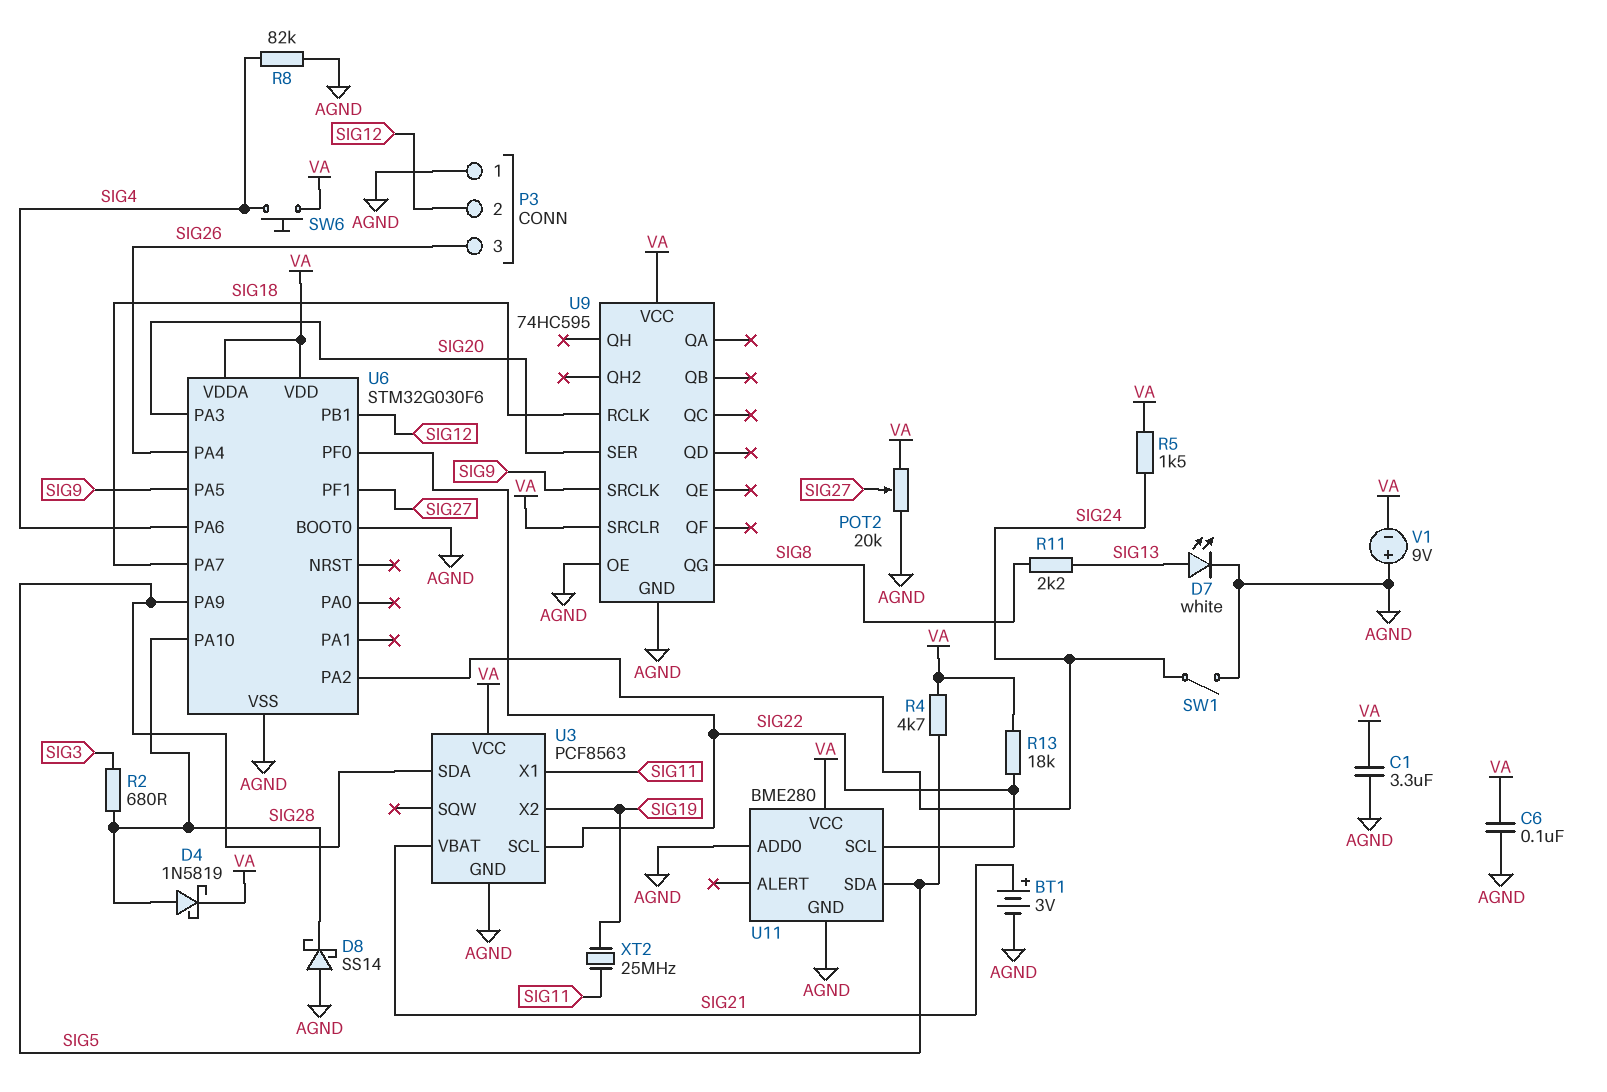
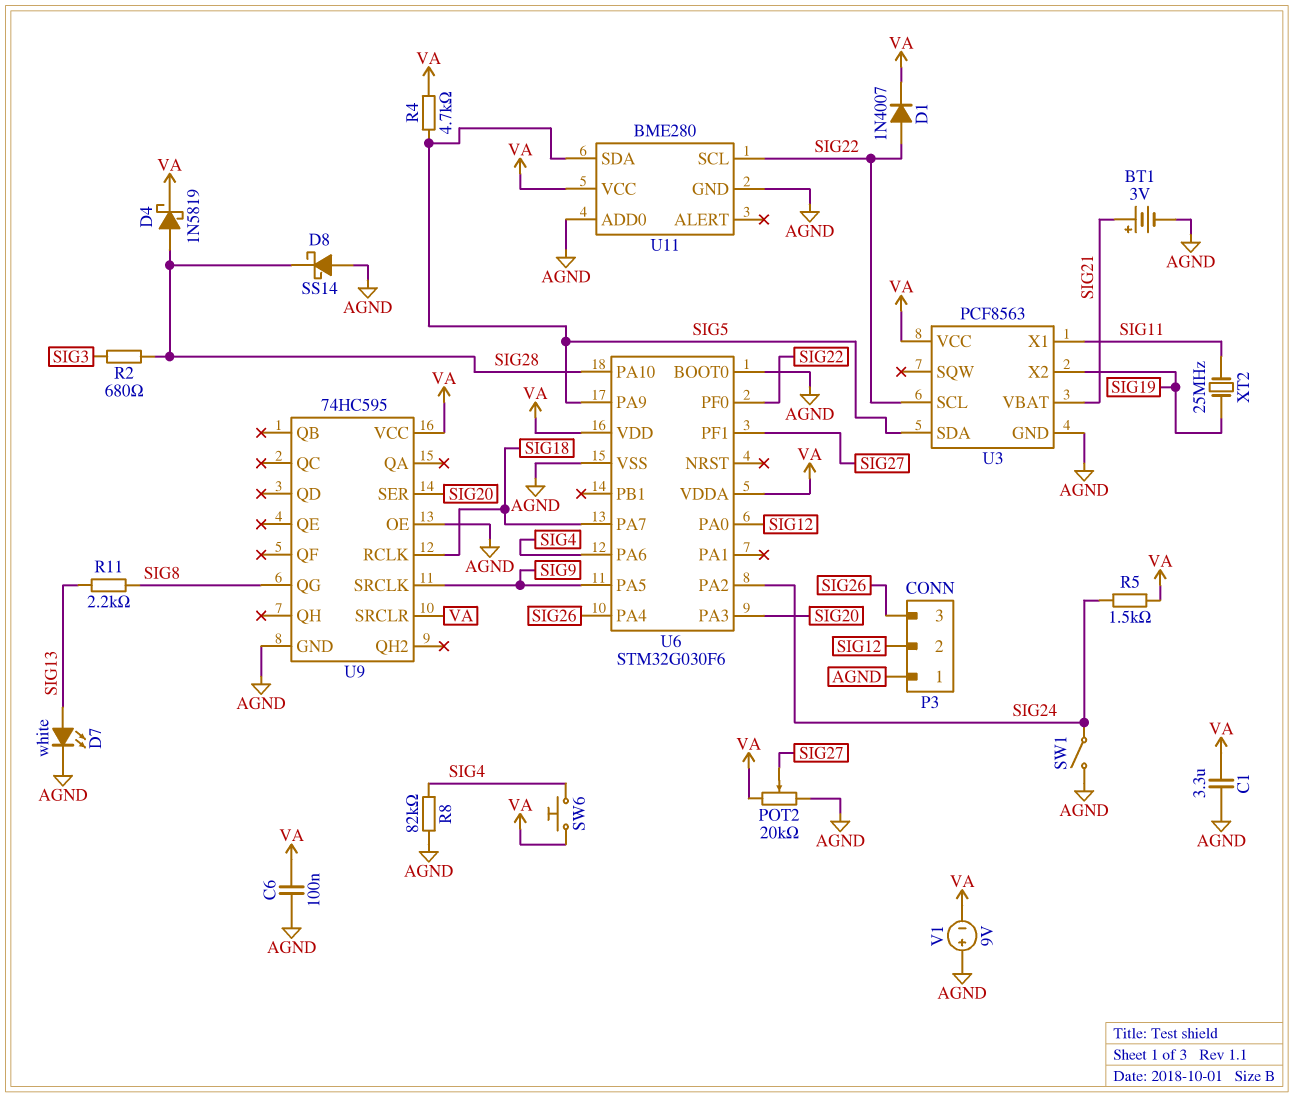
D1: none -> diode 1N4007 (A SIG22, K VA)
R13: 18k (SIG22, VA) -> none
U6 pin PA0: none -> SIG12
U6 pin PB1: SIG12 -> none

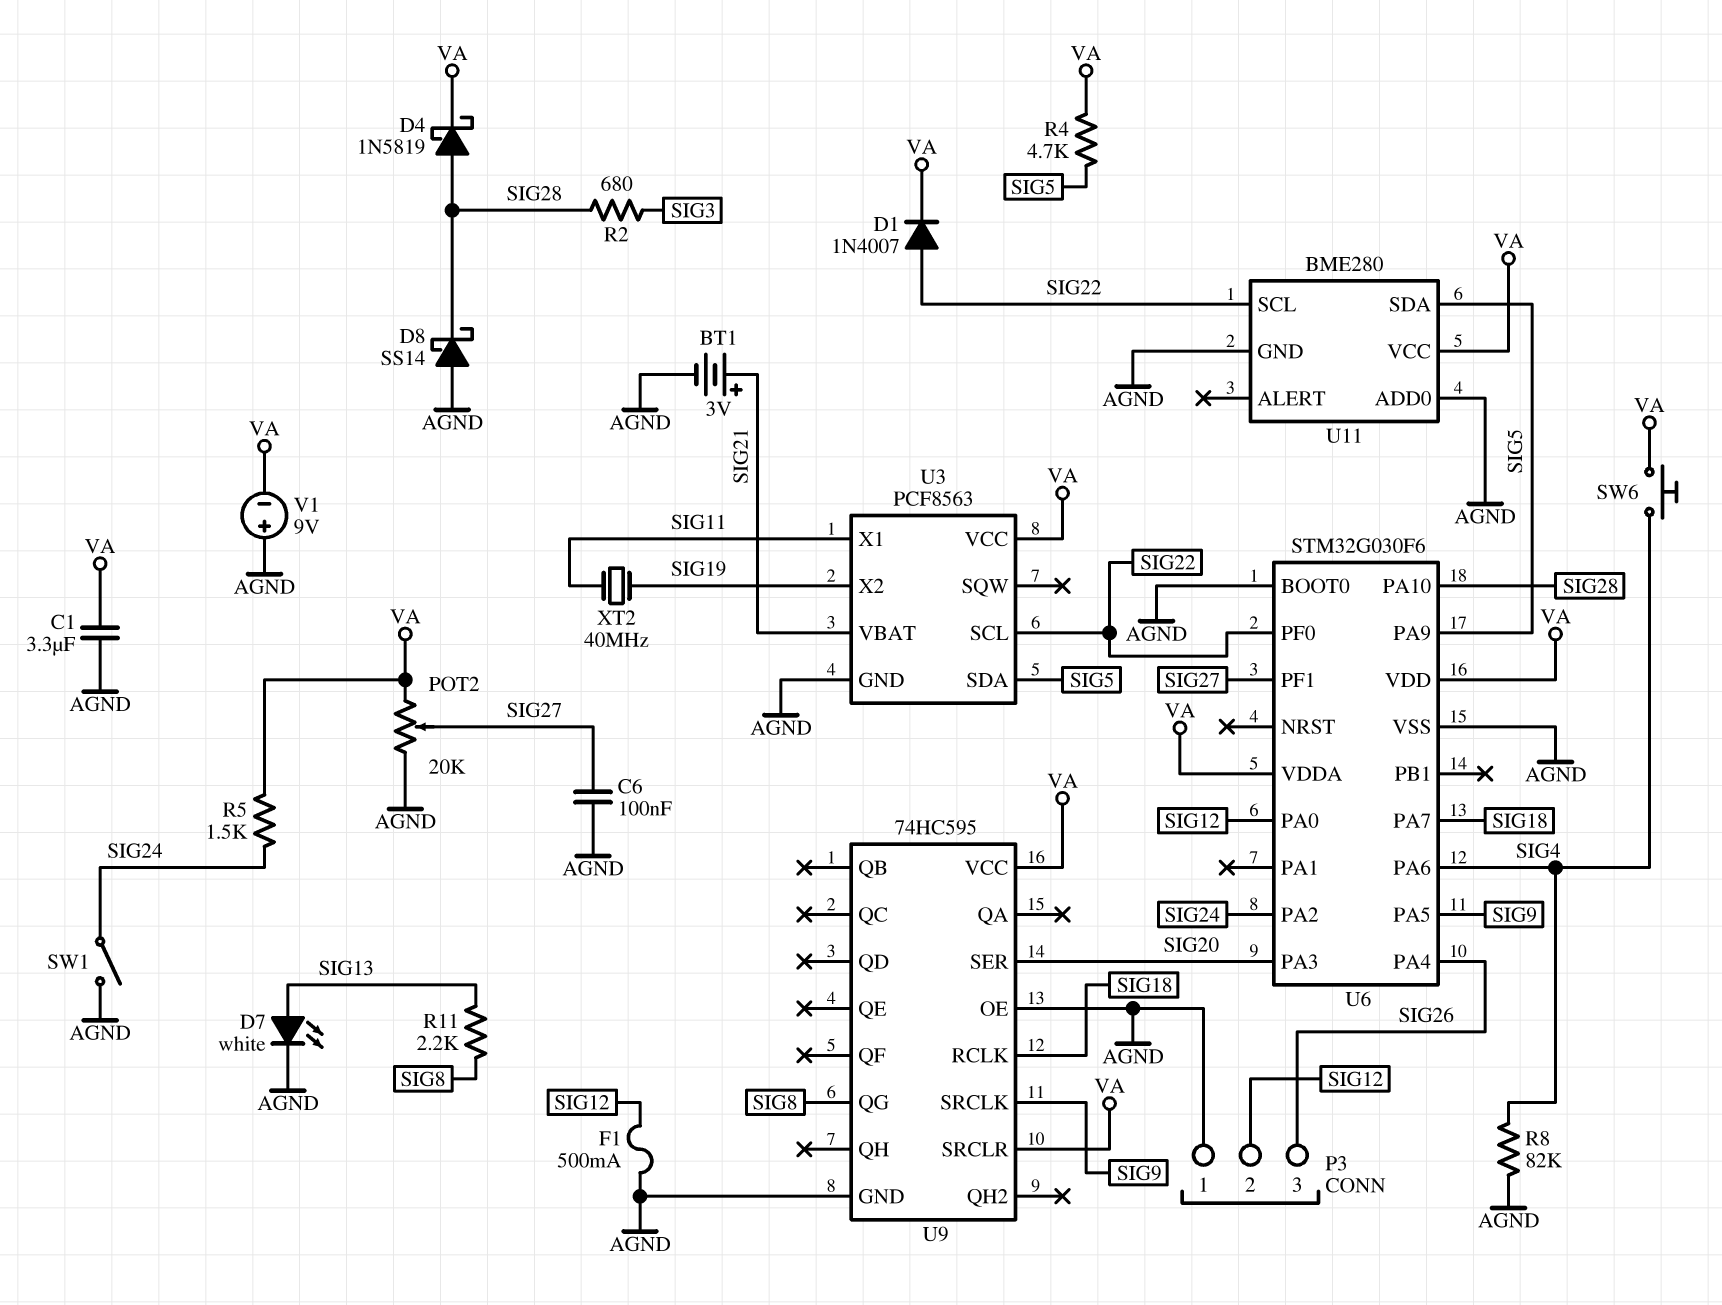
C6: 100nF (AGND, VA) -> 100nF (AGND, SIG27)
F1: none -> 500mA (AGND, SIG12)
XT2: 25MHz (SIG11, SIG19) -> 40MHz (SIG11, SIG19)

